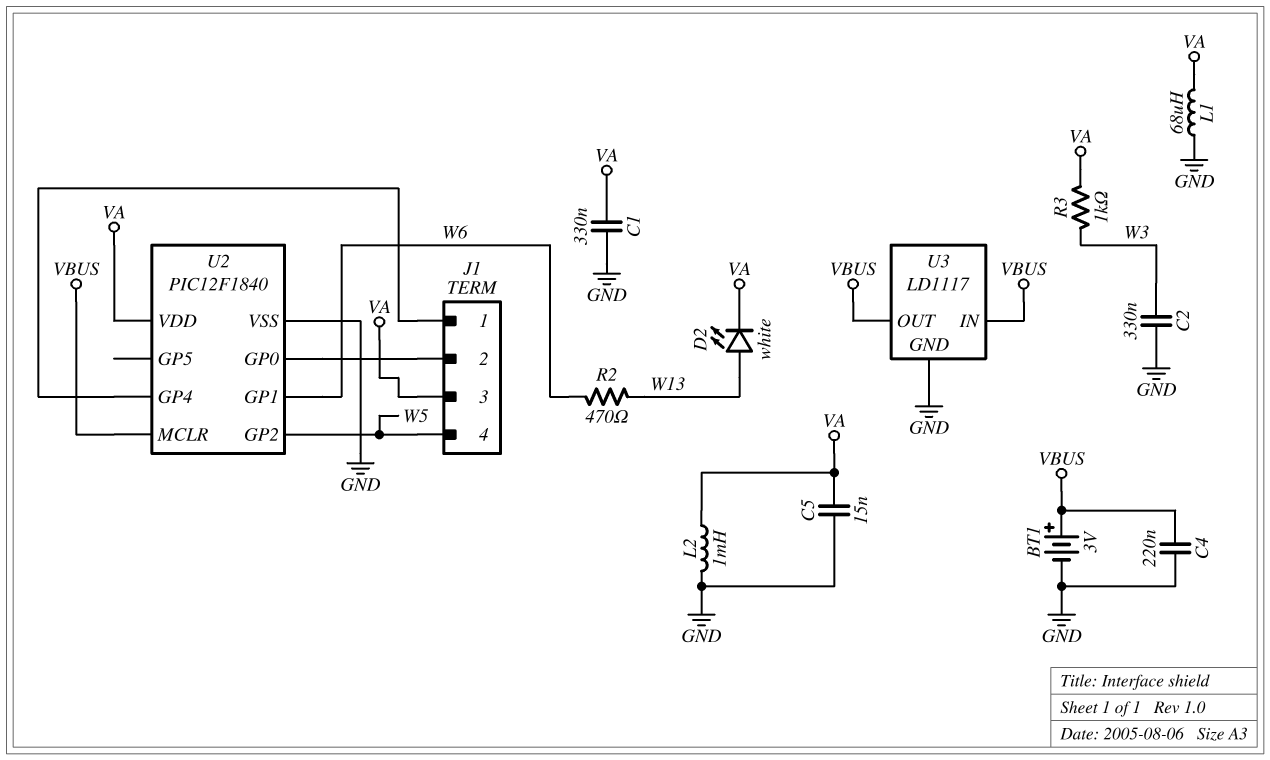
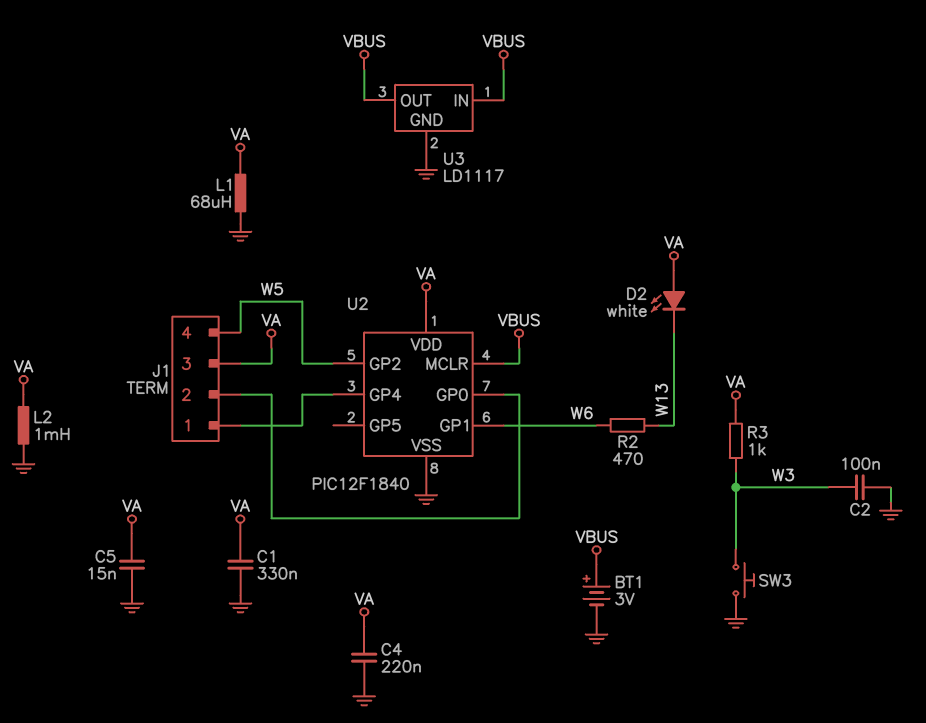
C2: 330nF (GND, W3) -> 100nF (GND, W3)
C4: 220nF (GND, VBUS) -> 220nF (GND, VA)
D2: LED white (A W13, K VA) -> LED white (A VA, K W13)
SW3: none -> button (GND, W3)

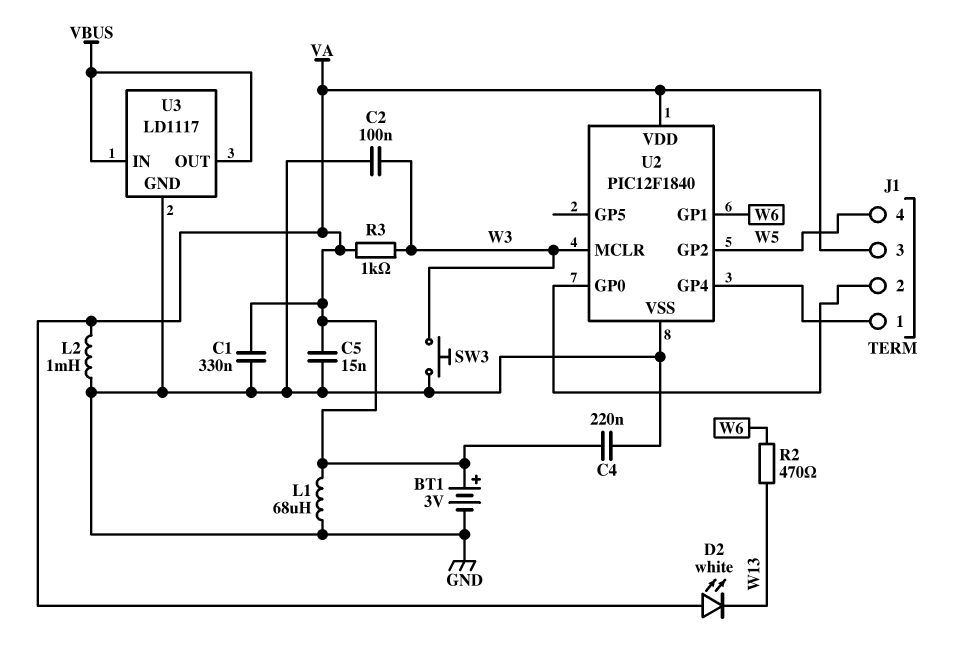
BT1: 3V (plus VBUS, minus GND) -> 3V (plus VA, minus GND)
U2 pin MCLR: VBUS -> W3

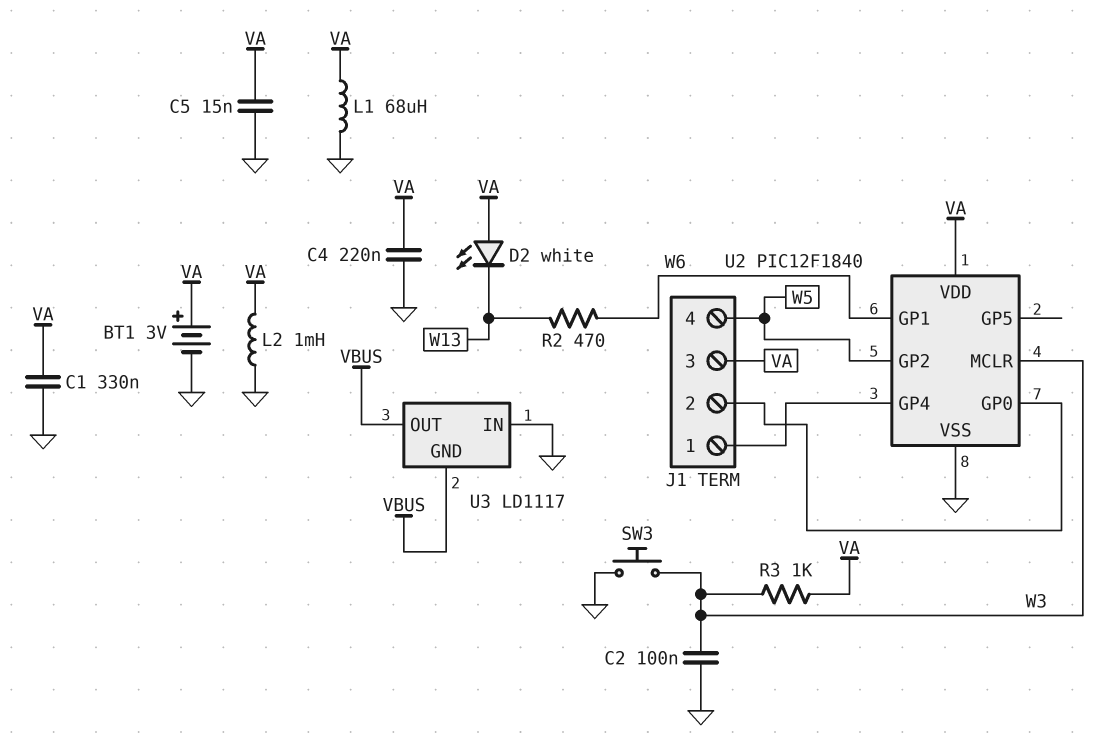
U3 pin GND: GND -> VBUS
U3 pin IN: VBUS -> GND

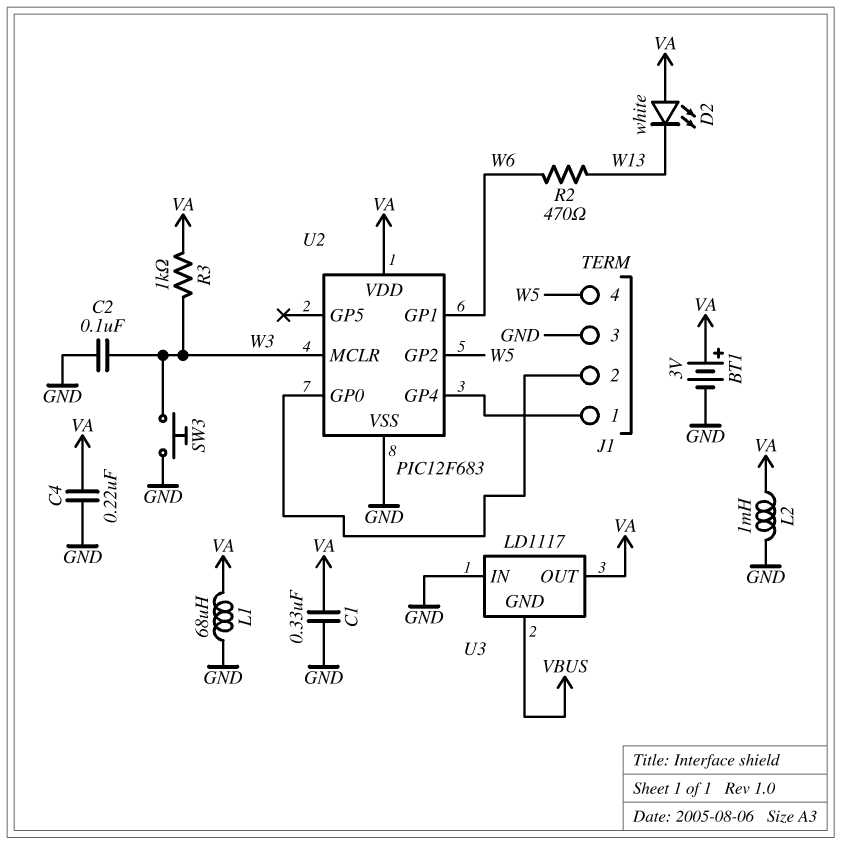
C5: 15nF (GND, VA) -> none
J1 pin 3: VA -> GND
U2: PIC12F1840 -> PIC12F683
U3 pin OUT: VBUS -> VA

